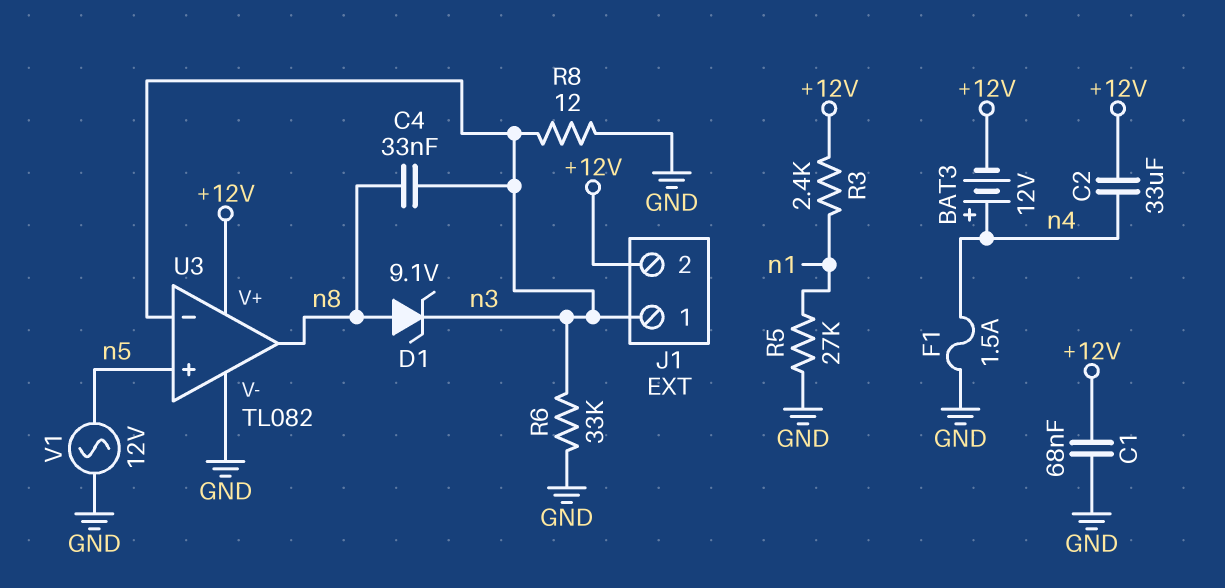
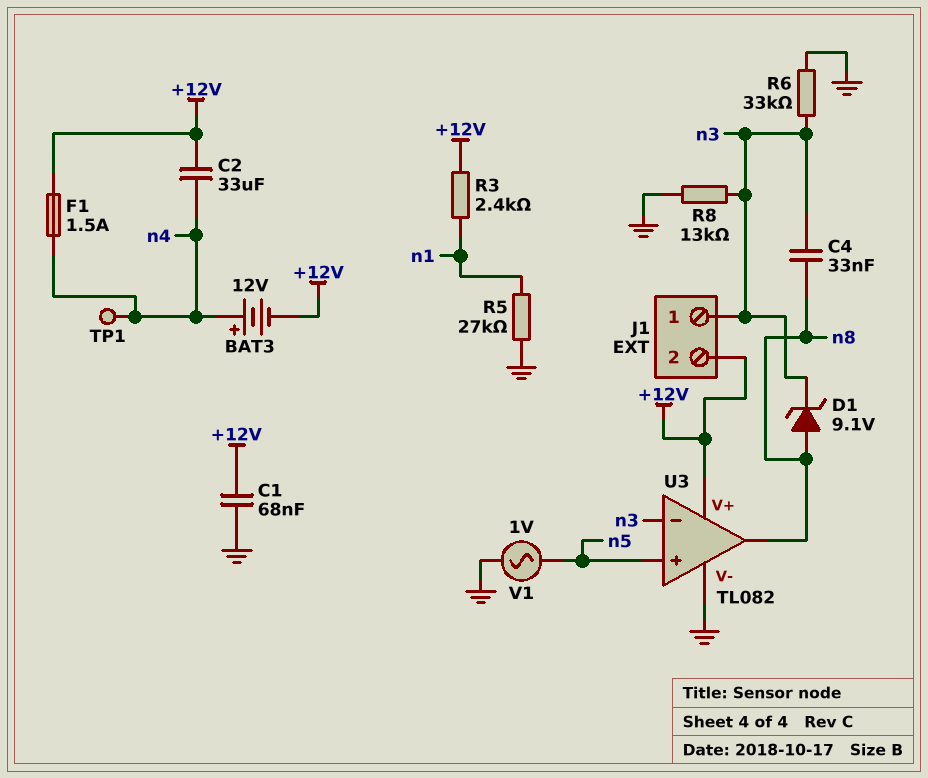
F1: 1.5A (GND, n4) -> 1.5A (+12V, n4)
R8: 12 (GND, n3) -> 13k (GND, n3)
TP1: none -> test point (n4)
V1: AC 12V (GND, n5) -> AC 1V (GND, n5)

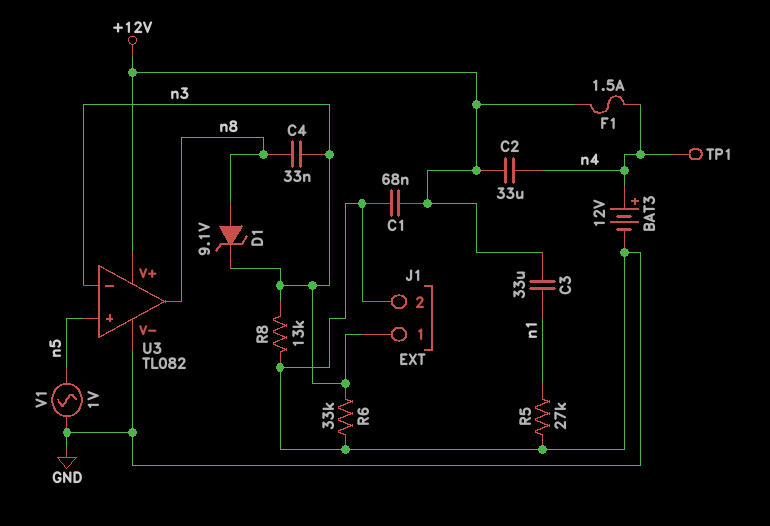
BAT3: 12V (plus n4, minus +12V) -> 12V (plus n4, minus GND)
C3: none -> 33uF (+12V, n1)
J1 pin 2: +12V -> GND
R3: 2.4k (+12V, n1) -> none

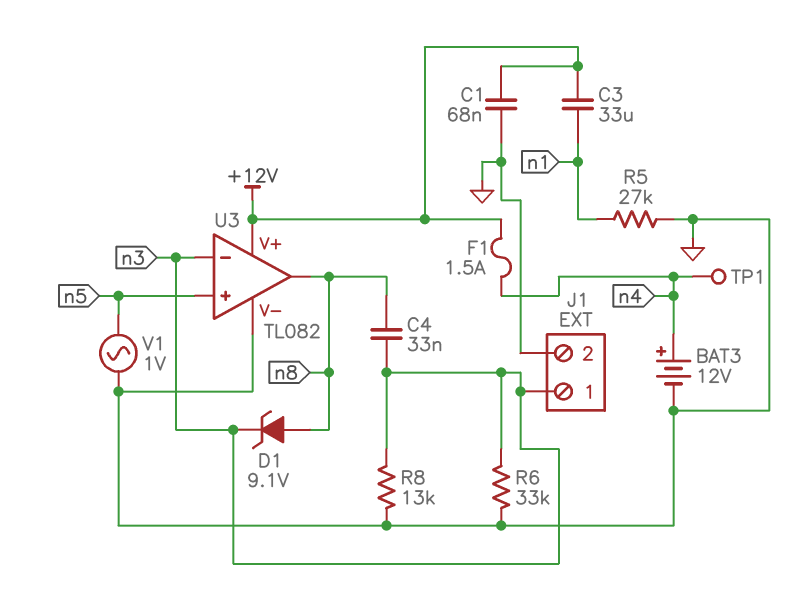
C2: 33uF (+12V, n4) -> none

